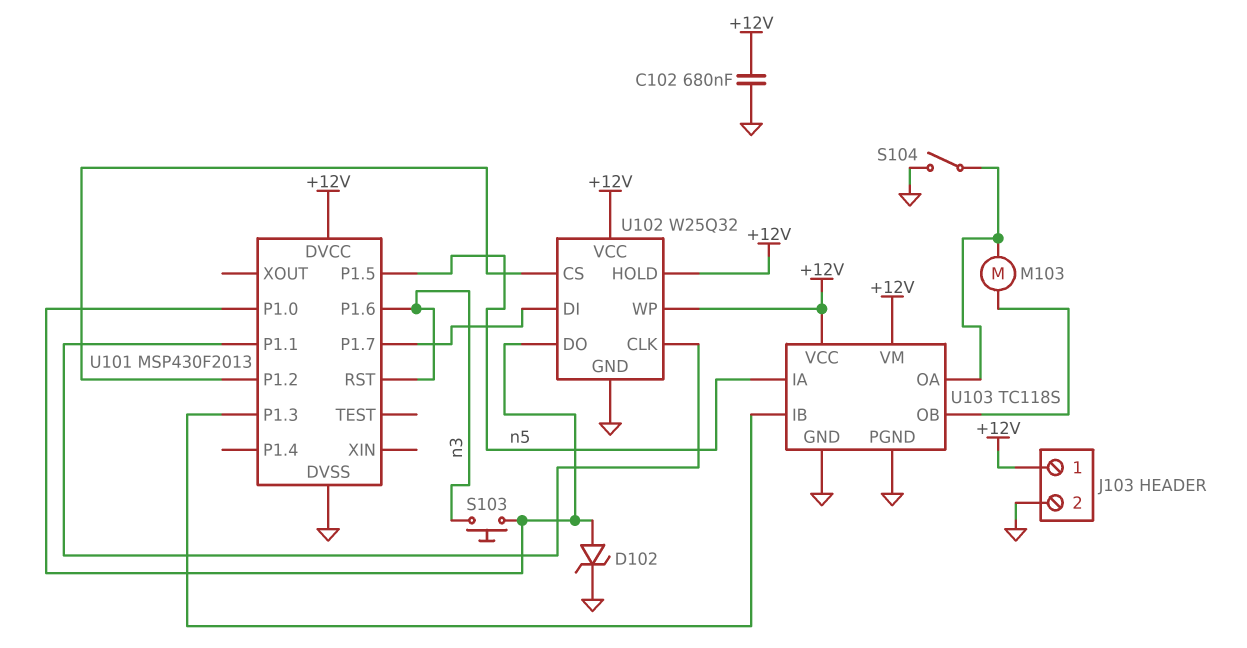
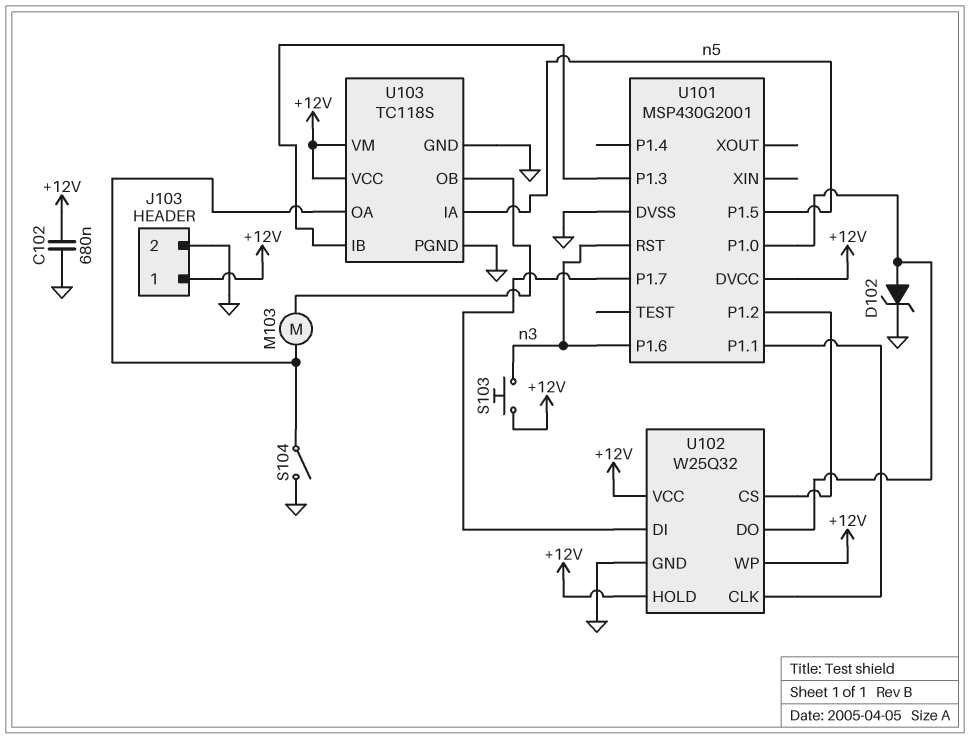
S103: button (U101/P1.0, n3) -> button (+12V, n3)
U101: MSP430F2013 -> MSP430G2001

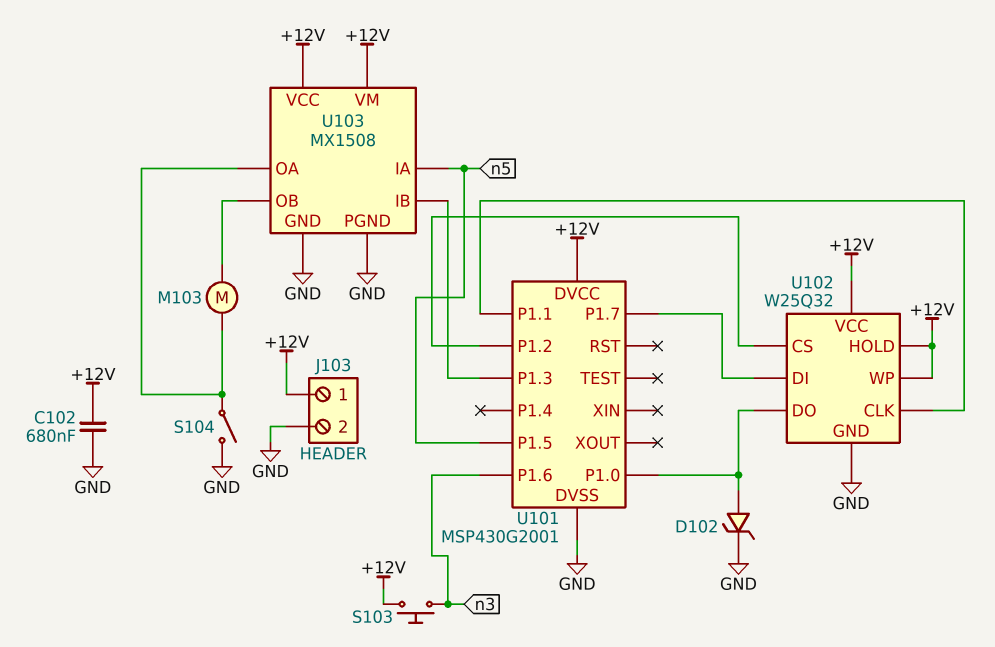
U101 pin RST: n3 -> none
U103: TC118S -> MX1508

